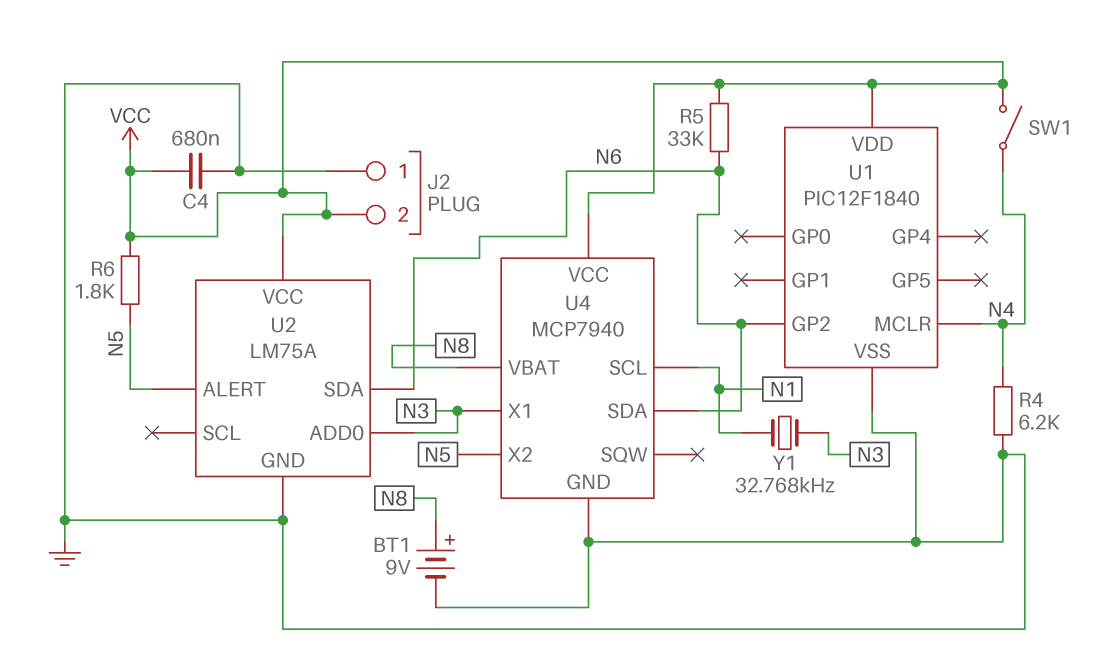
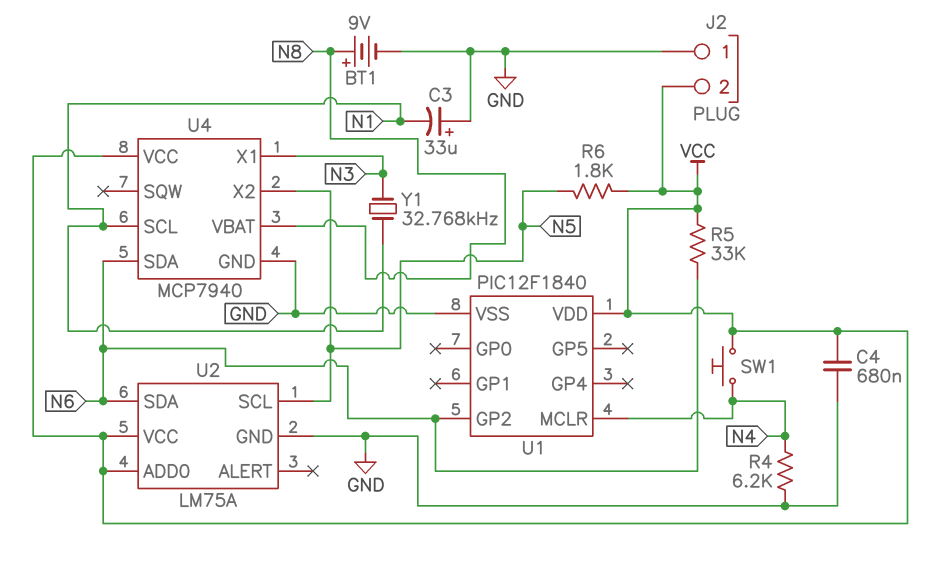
C3: none -> 33uF (plus GND, minus N1)
SW1: switch (N4, VCC) -> button (N4, VCC)
U2 pin ADD0: N3 -> VCC
U2 pin ALERT: N5 -> none
U2 pin SCL: none -> N5

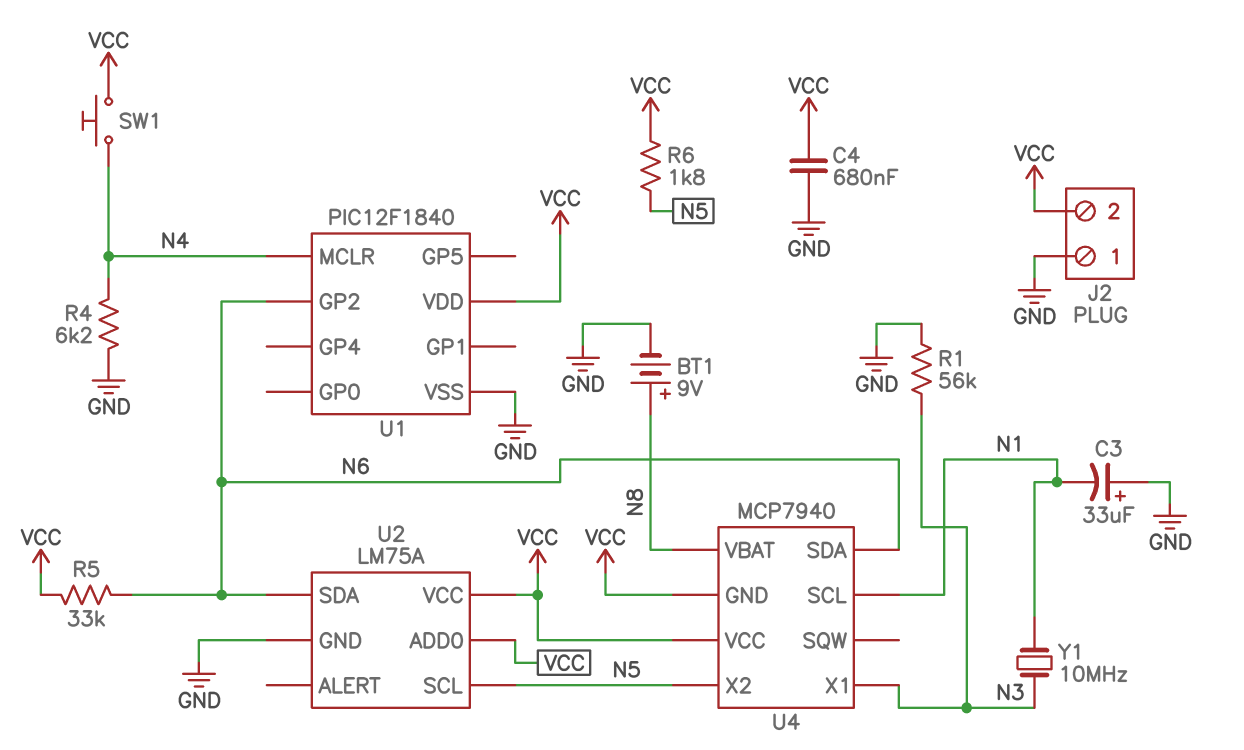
R1: none -> 56k (GND, N3)
U4 pin GND: GND -> VCC
Y1: 32.768kHz (N1, N3) -> 10MHz (N1, N3)

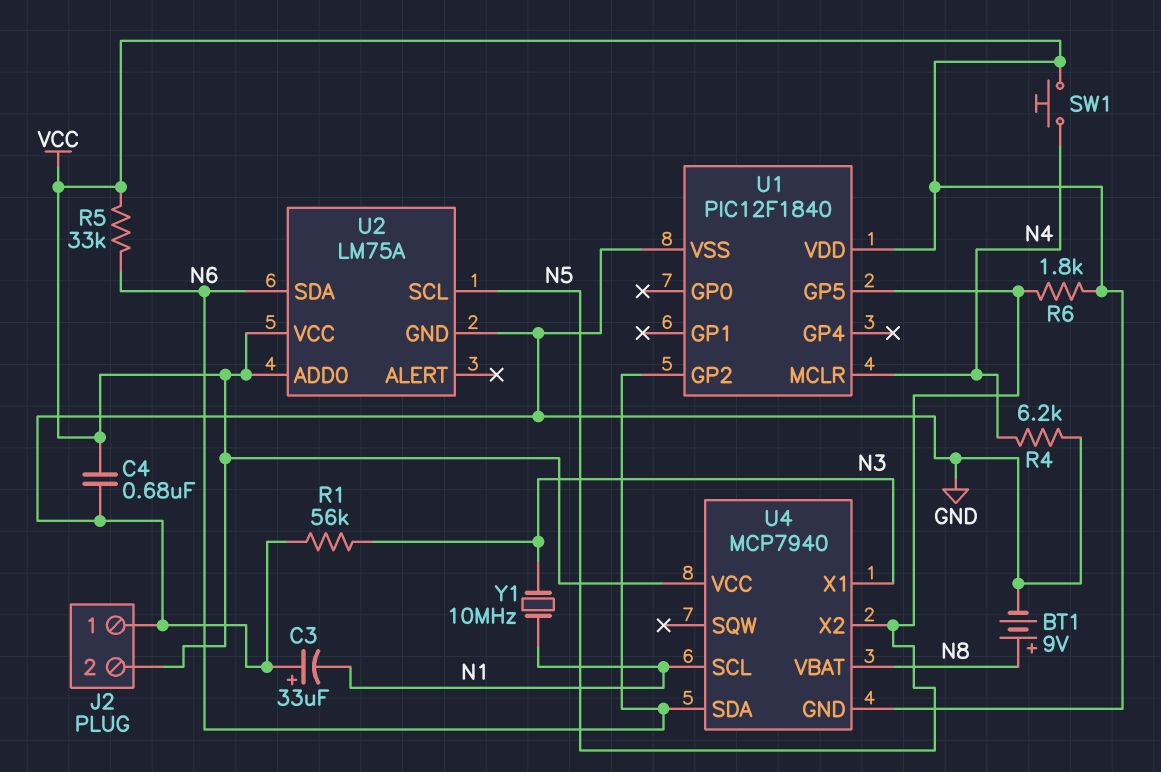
U1 pin GP5: none -> N5

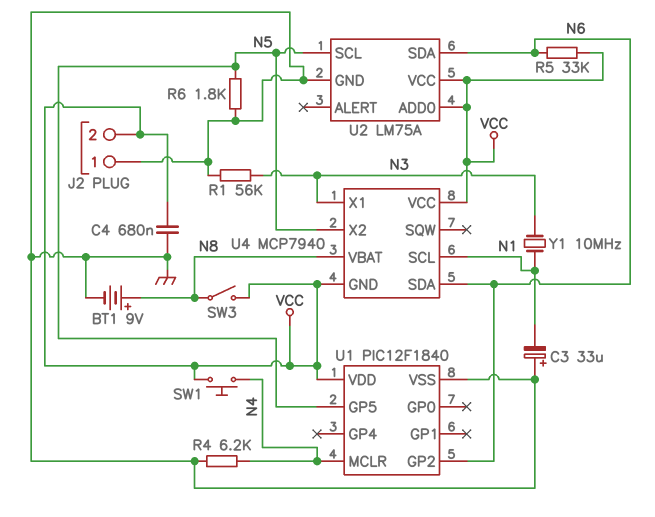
R6: 1.8k (N5, VCC) -> 1.8k (GND, N5)
SW3: none -> switch (N8, VCC)

